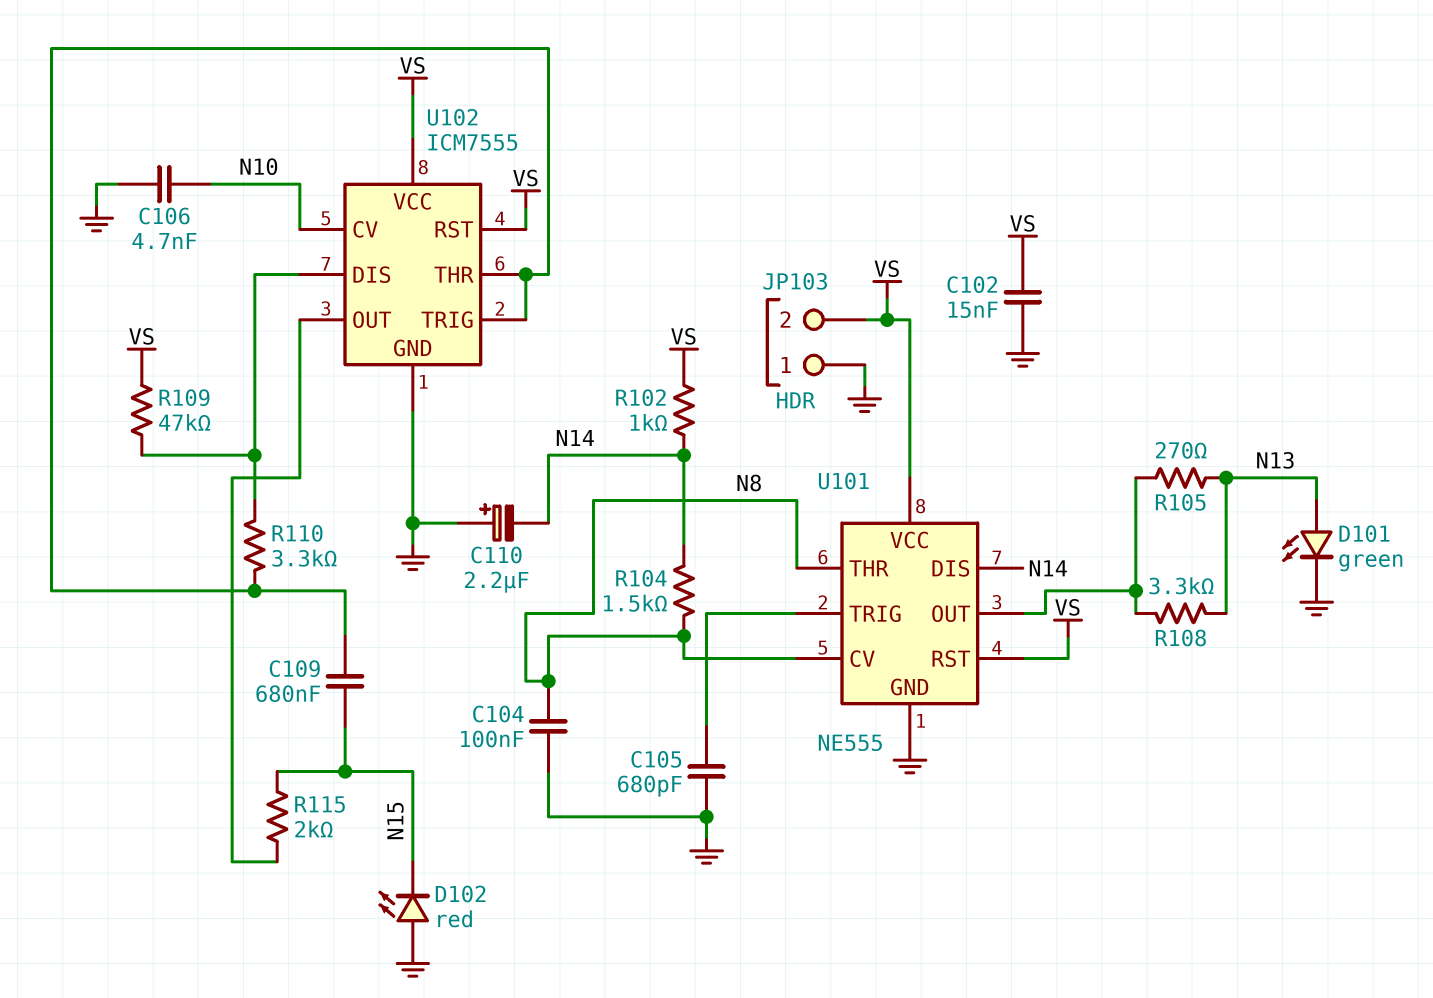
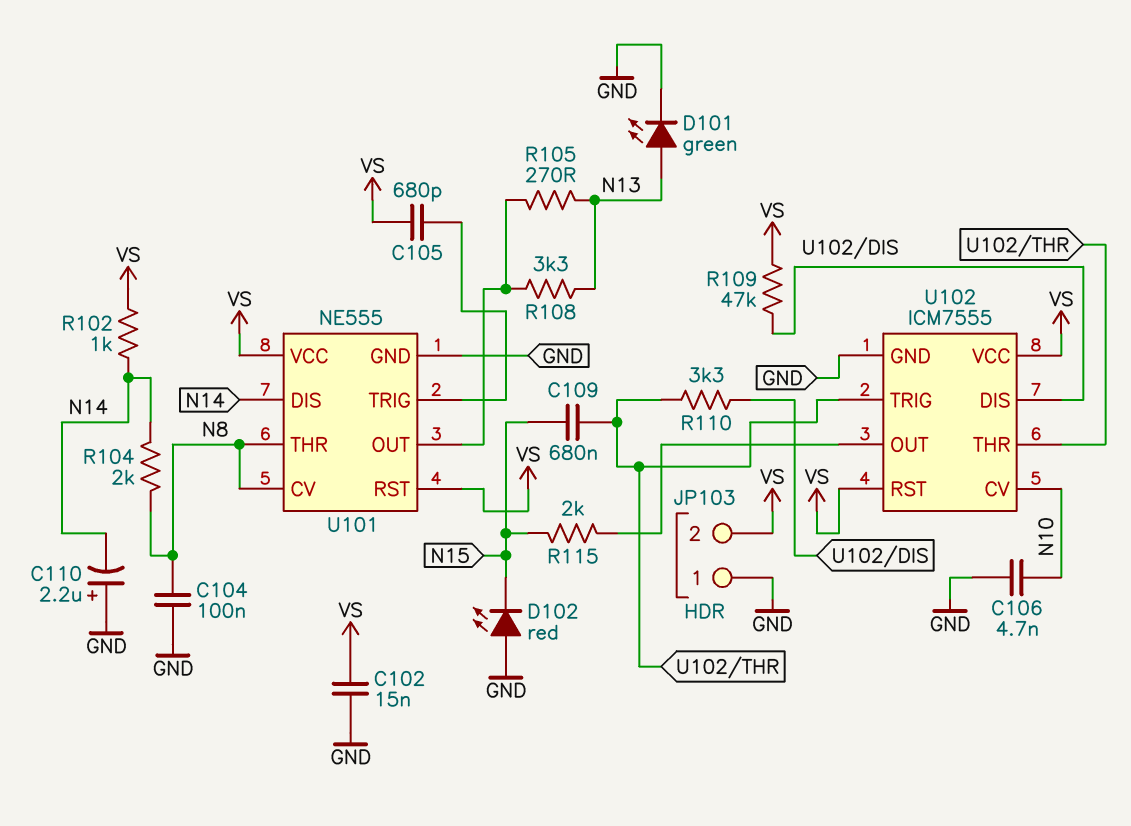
C105: 680pF (GND, U101/TRIG) -> 680pF (U101/TRIG, VS)
R104: 1.5k (N8, N14) -> 2k (N8, N14)

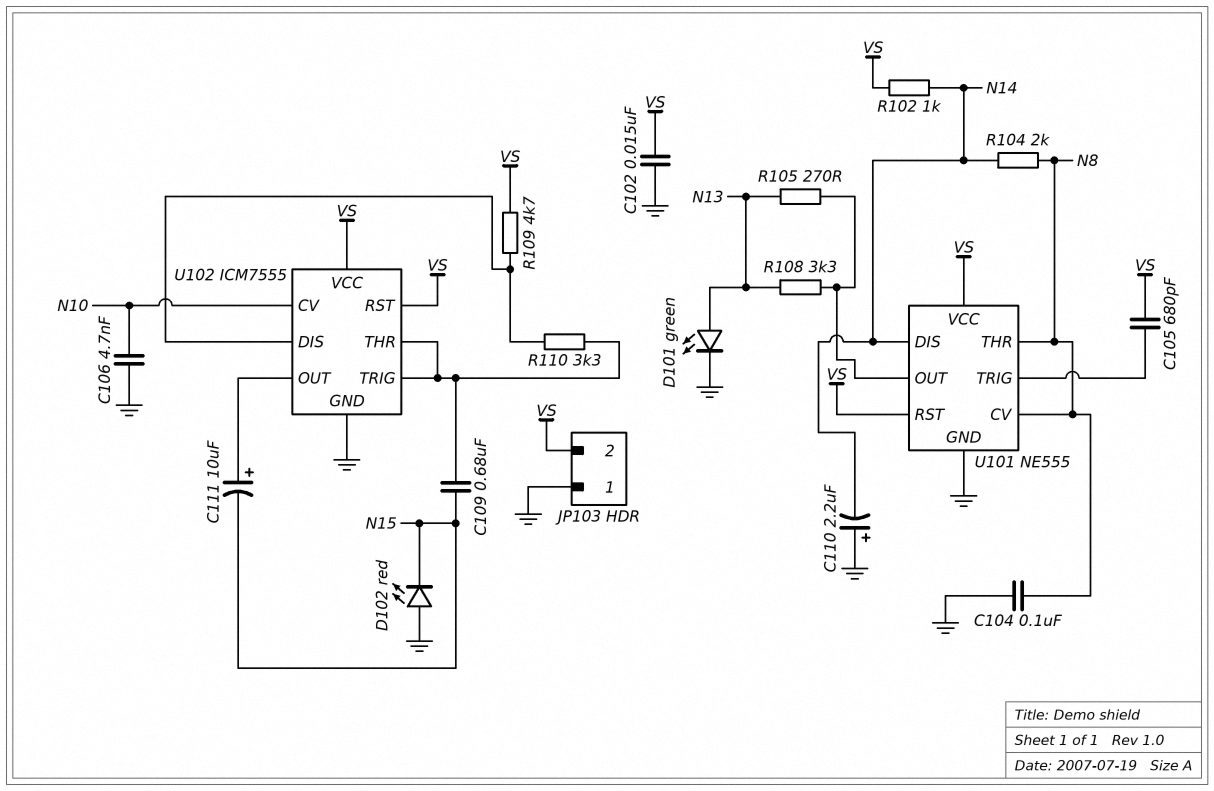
C111: none -> 10uF (plus U102/OUT, minus N15)
R109: 47k (U102/DIS, VS) -> 4.7k (U102/DIS, VS)
R115: 2k (N15, U102/OUT) -> none

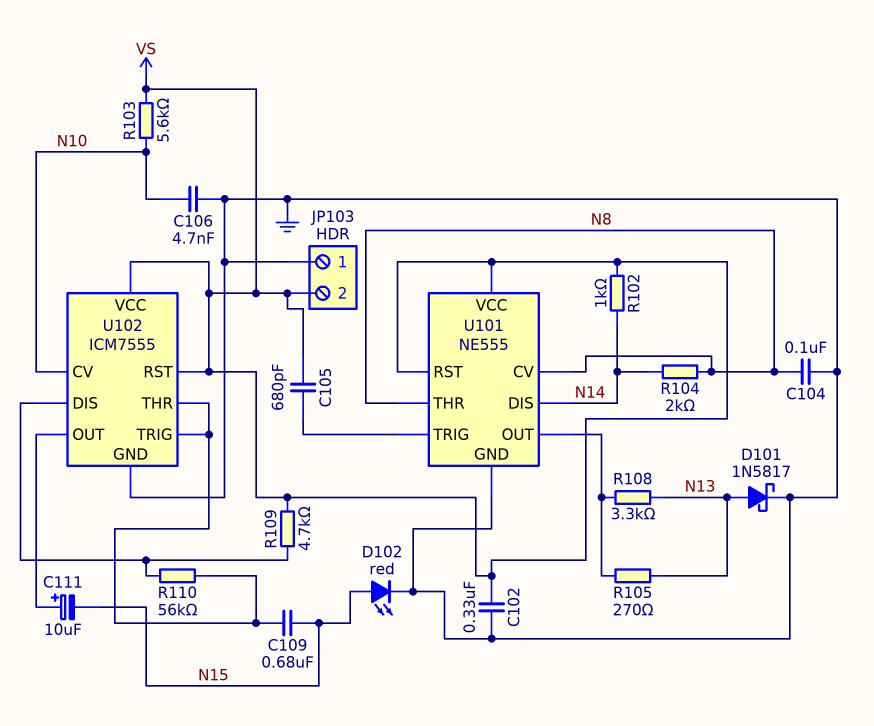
C102: 15nF (GND, VS) -> 330nF (GND, VS)
C110: 2.2uF (plus GND, minus N14) -> none
D101: LED green (A N13, K GND) -> schottky 1N5817 (A N13, K GND)
D102: LED red (A GND, K N15) -> LED red (A N15, K GND)
R103: none -> 5.6k (N10, VS)
R110: 3.3k (U102/DIS, U102/THR) -> 56k (U102/DIS, U102/THR)

